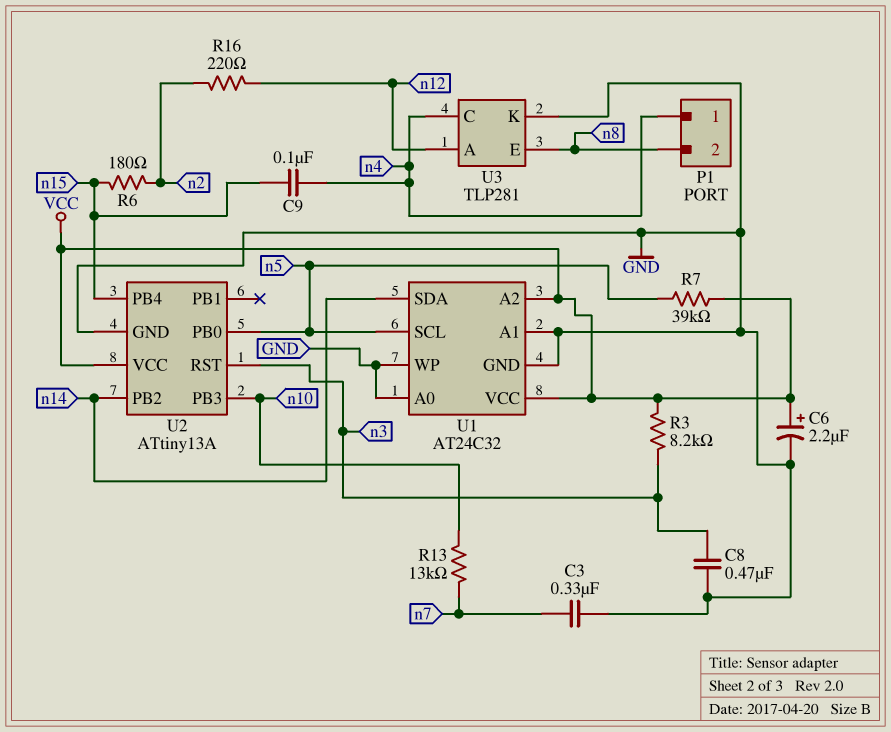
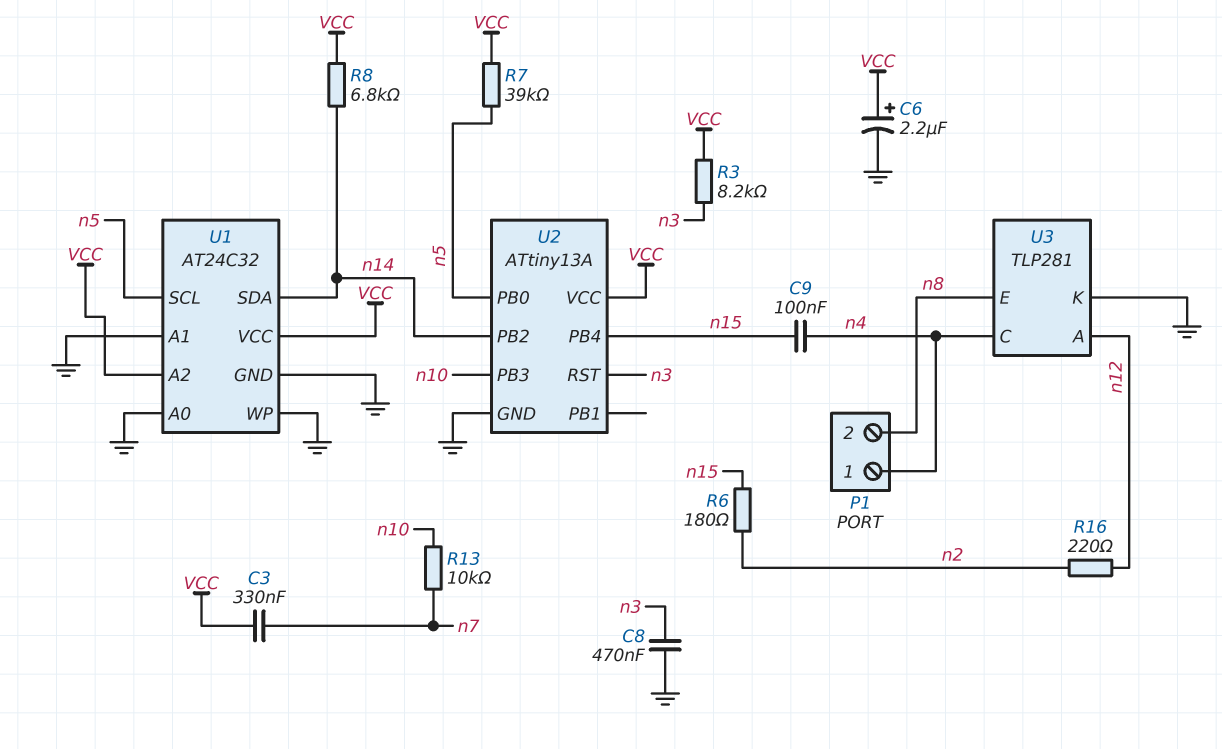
C3: 330nF (GND, n7) -> 330nF (VCC, n7)
R8: none -> 6.8k (VCC, n14)
R13: 13k (n7, n10) -> 10k (n7, n10)

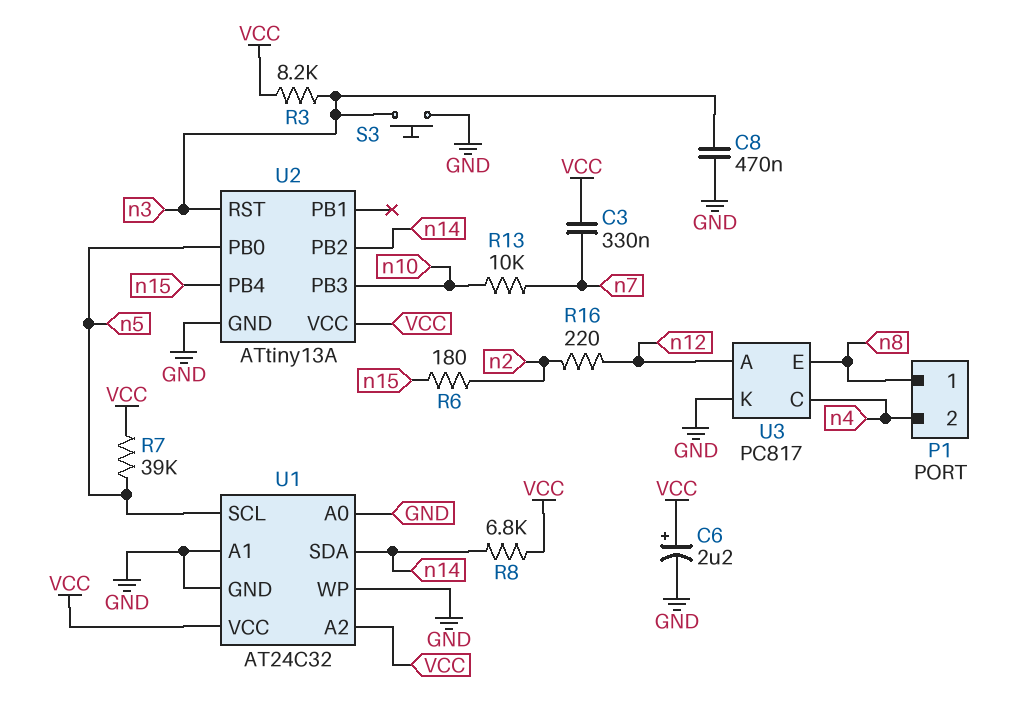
C9: 100nF (n4, n15) -> none
P1 pin 1: n4 -> n8
P1 pin 2: n8 -> n4
S3: none -> button (GND, n3)
U3: TLP281 -> PC817

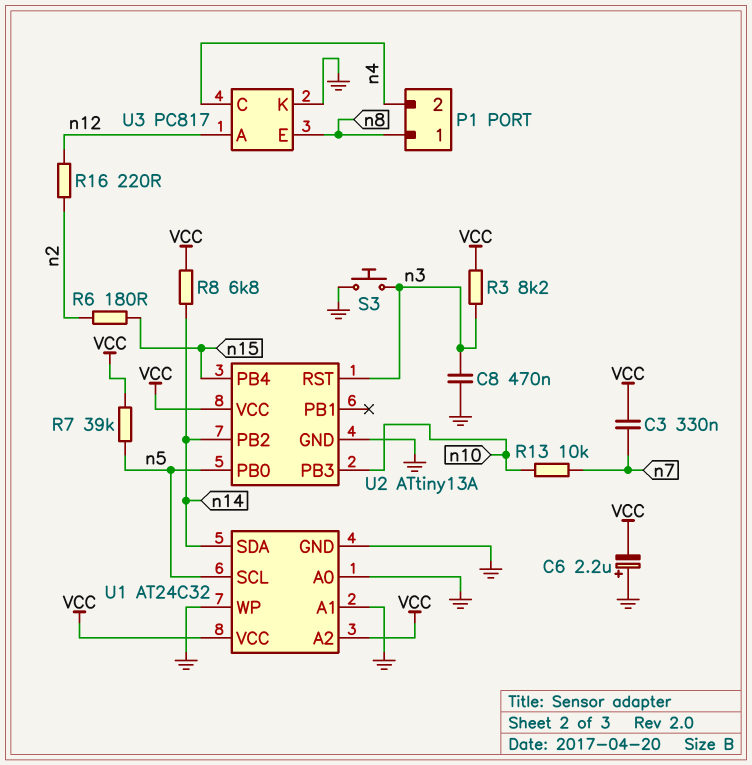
C6: 2.2uF (plus VCC, minus GND) -> 2.2uF (plus GND, minus VCC)

